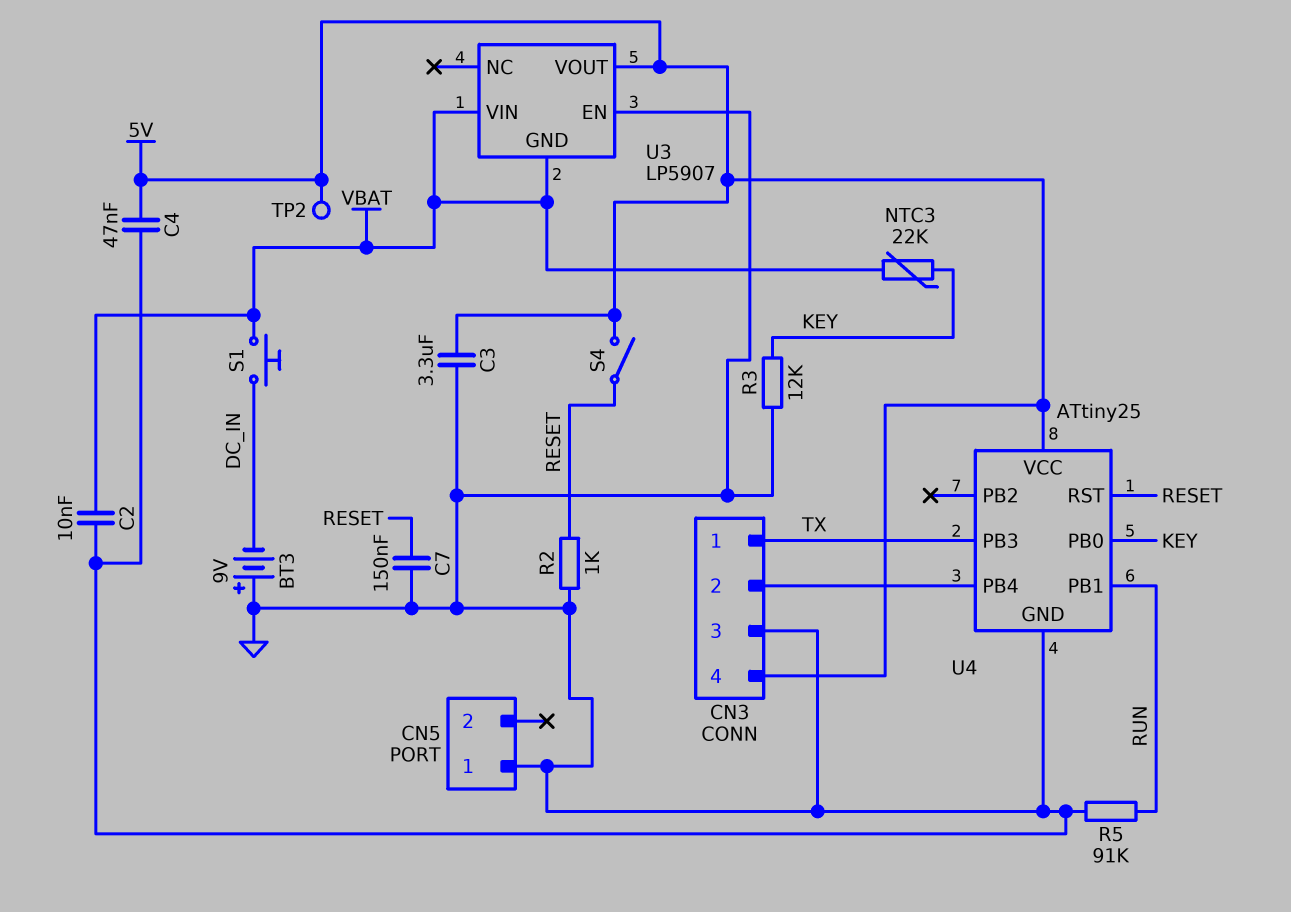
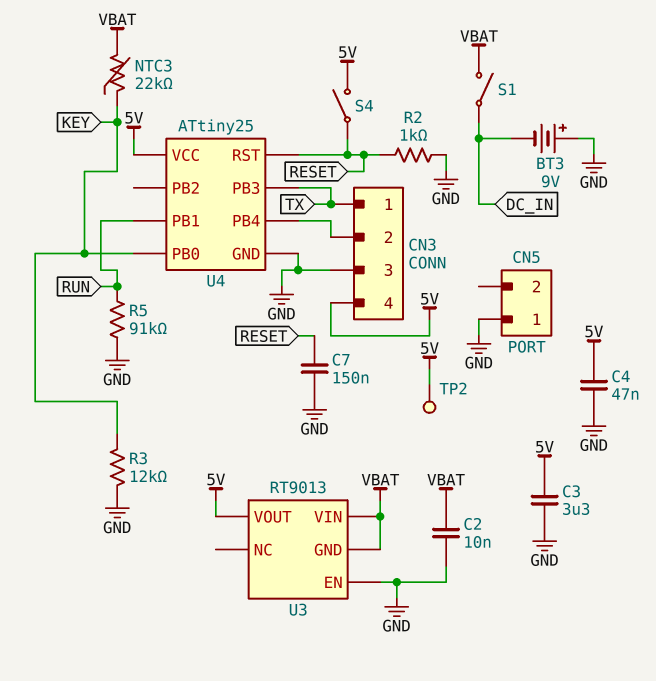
S1: button (DC_IN, VBAT) -> switch (DC_IN, VBAT)
U3: LP5907 -> RT9013

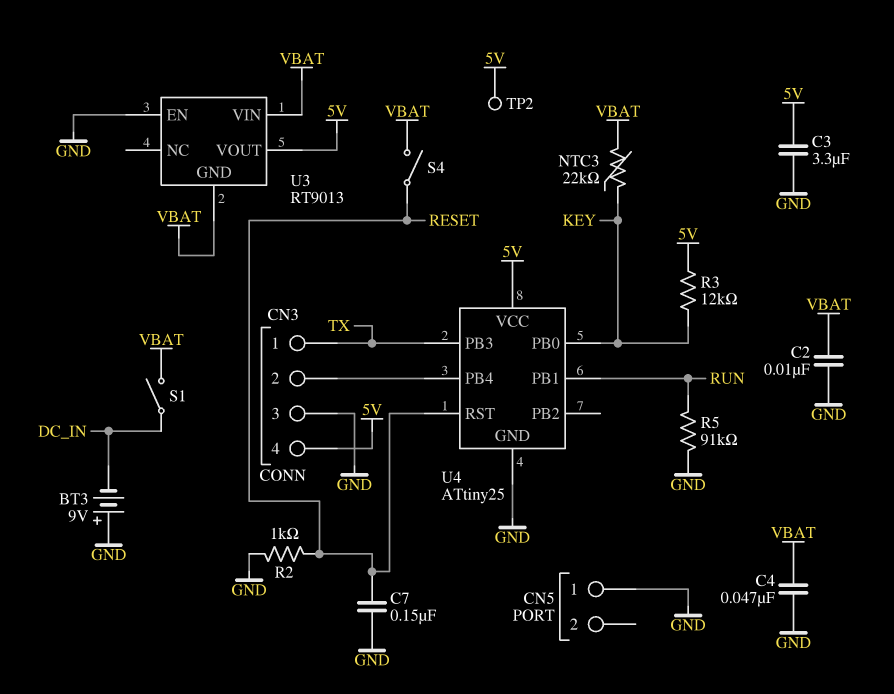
C4: 47nF (5V, GND) -> 47nF (GND, VBAT)
R3: 12k (GND, KEY) -> 12k (5V, KEY)
S4: switch (5V, RESET) -> switch (RESET, VBAT)

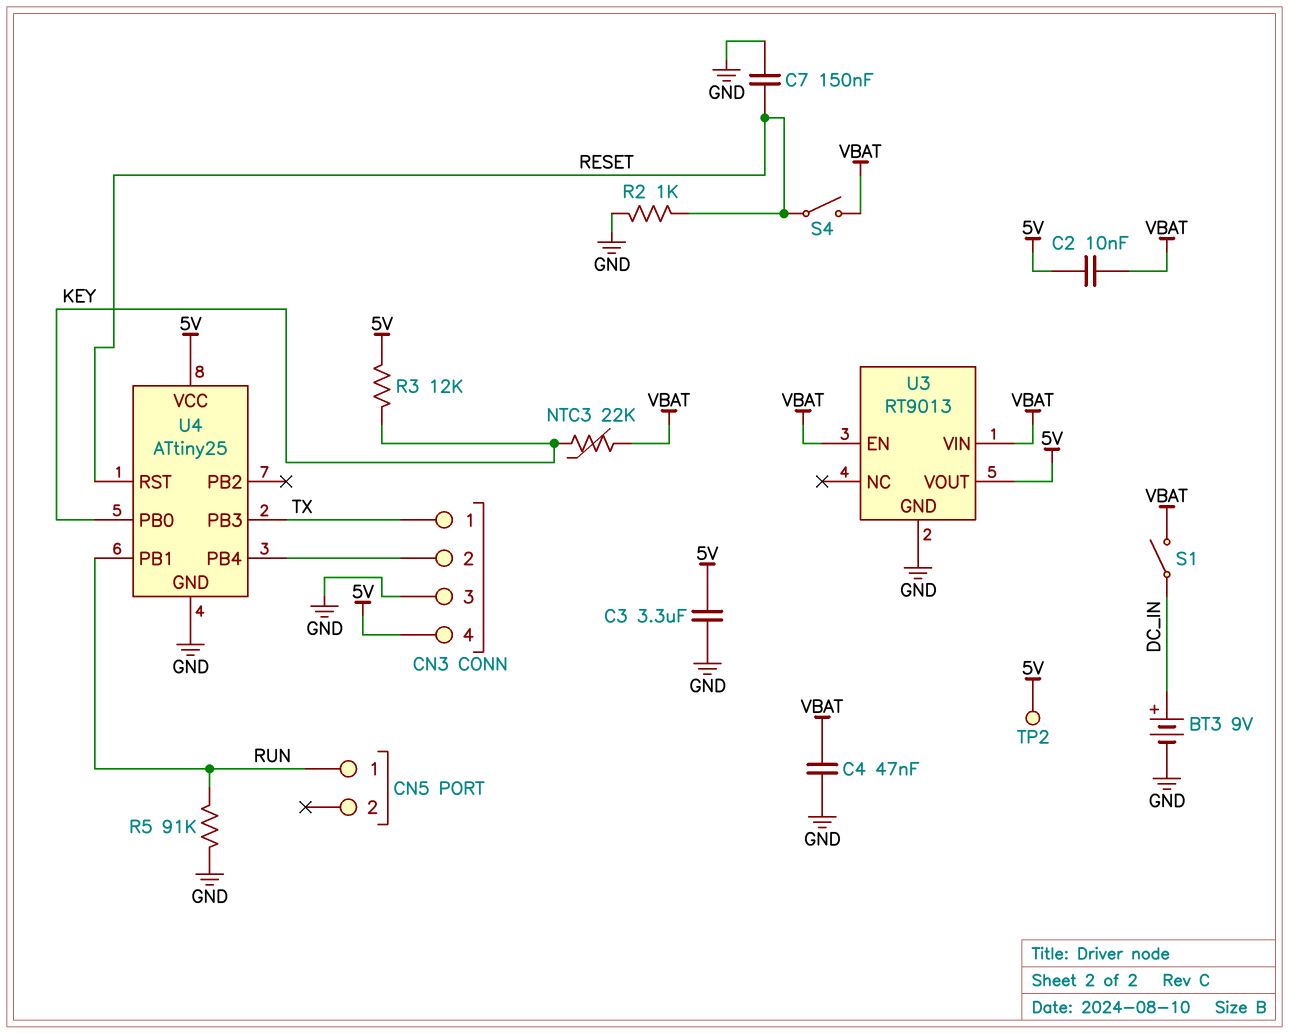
BT3: 9V (plus GND, minus DC_IN) -> 9V (plus DC_IN, minus GND)
C2: 10nF (GND, VBAT) -> 10nF (5V, VBAT)
CN5 pin 1: GND -> RUN
U3 pin EN: GND -> VBAT
U3 pin GND: VBAT -> GND

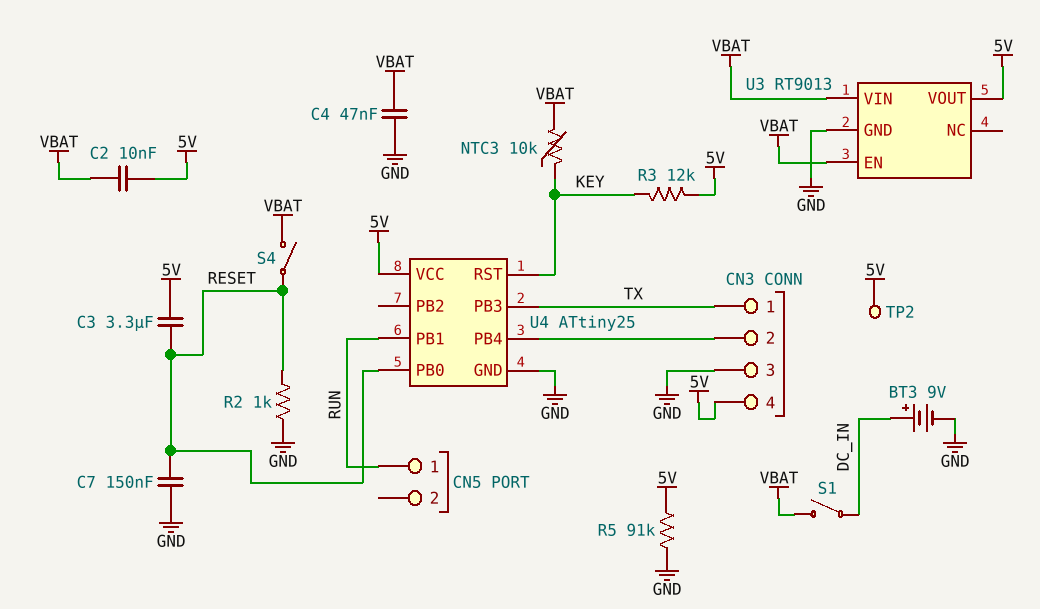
C3: 3.3uF (5V, GND) -> 3.3uF (5V, RESET)
NTC3: 22k (KEY, VBAT) -> 10k (KEY, VBAT)
R5: 91k (GND, RUN) -> 91k (5V, GND)
U4 pin PB0: KEY -> RESET
U4 pin RST: RESET -> KEY

